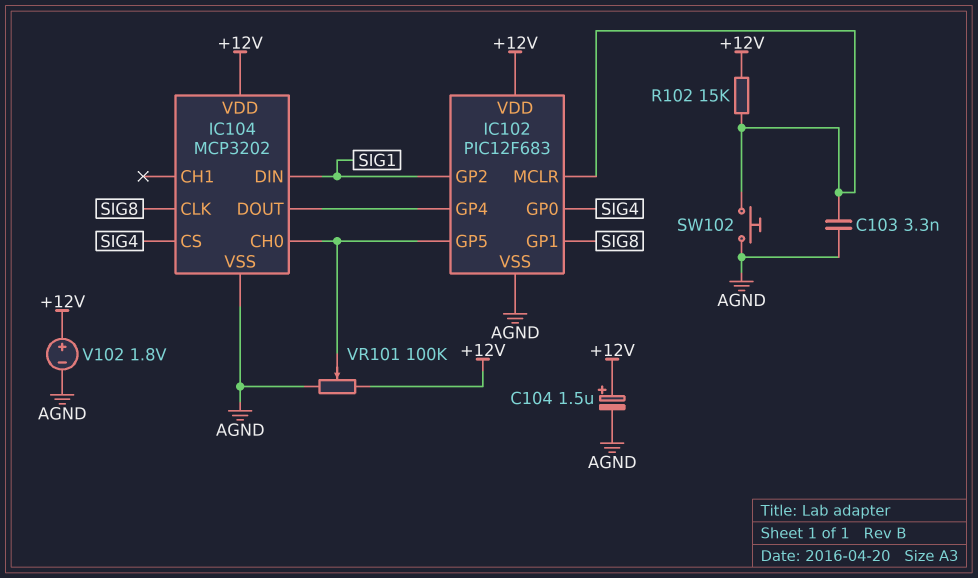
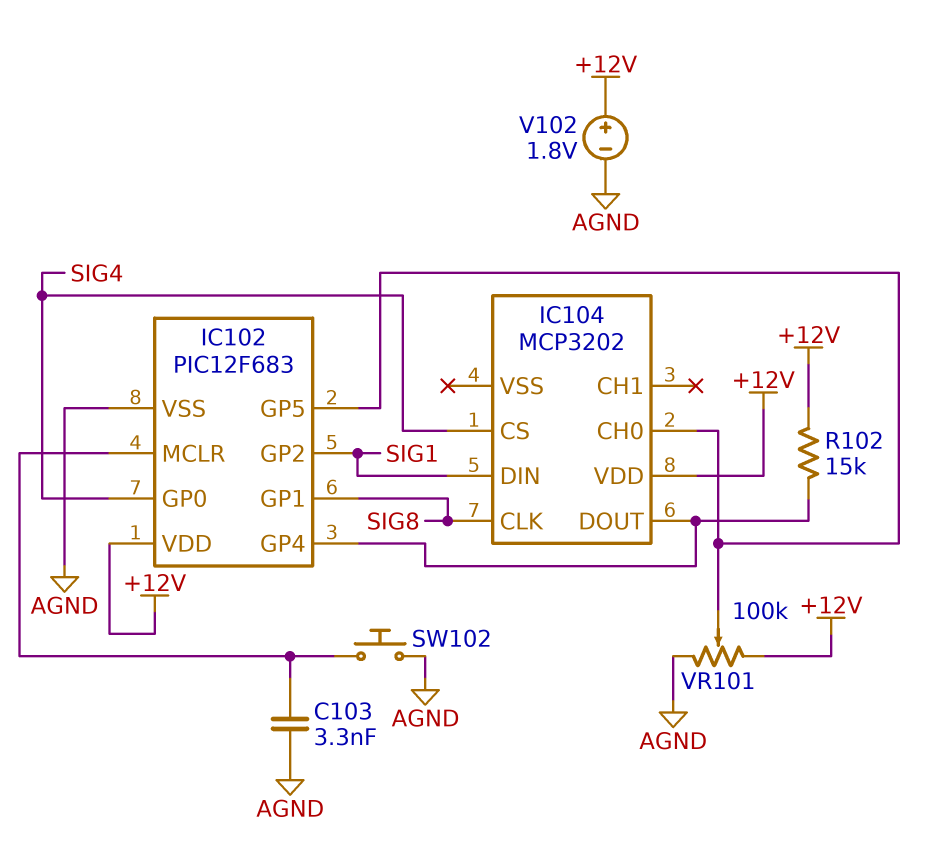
C104: 1.5uF (plus +12V, minus AGND) -> none
IC104 pin VSS: AGND -> none
R102: 15k (+12V, IC102/MCLR) -> 15k (+12V, IC102/GP4)

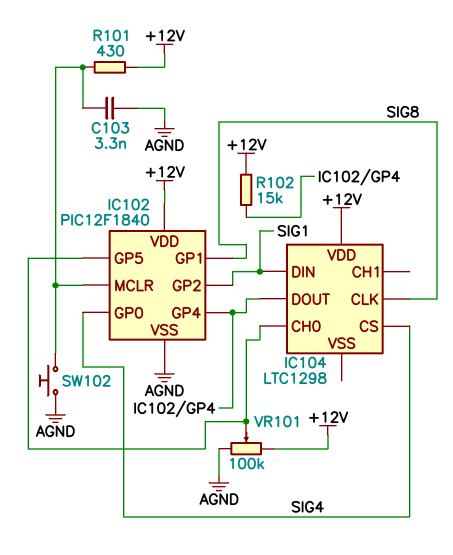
IC102: PIC12F683 -> PIC12F1840
IC104: MCP3202 -> LTC1298
R101: none -> 430 (+12V, IC102/MCLR)
V102: 1.8V (plus +12V, minus AGND) -> none

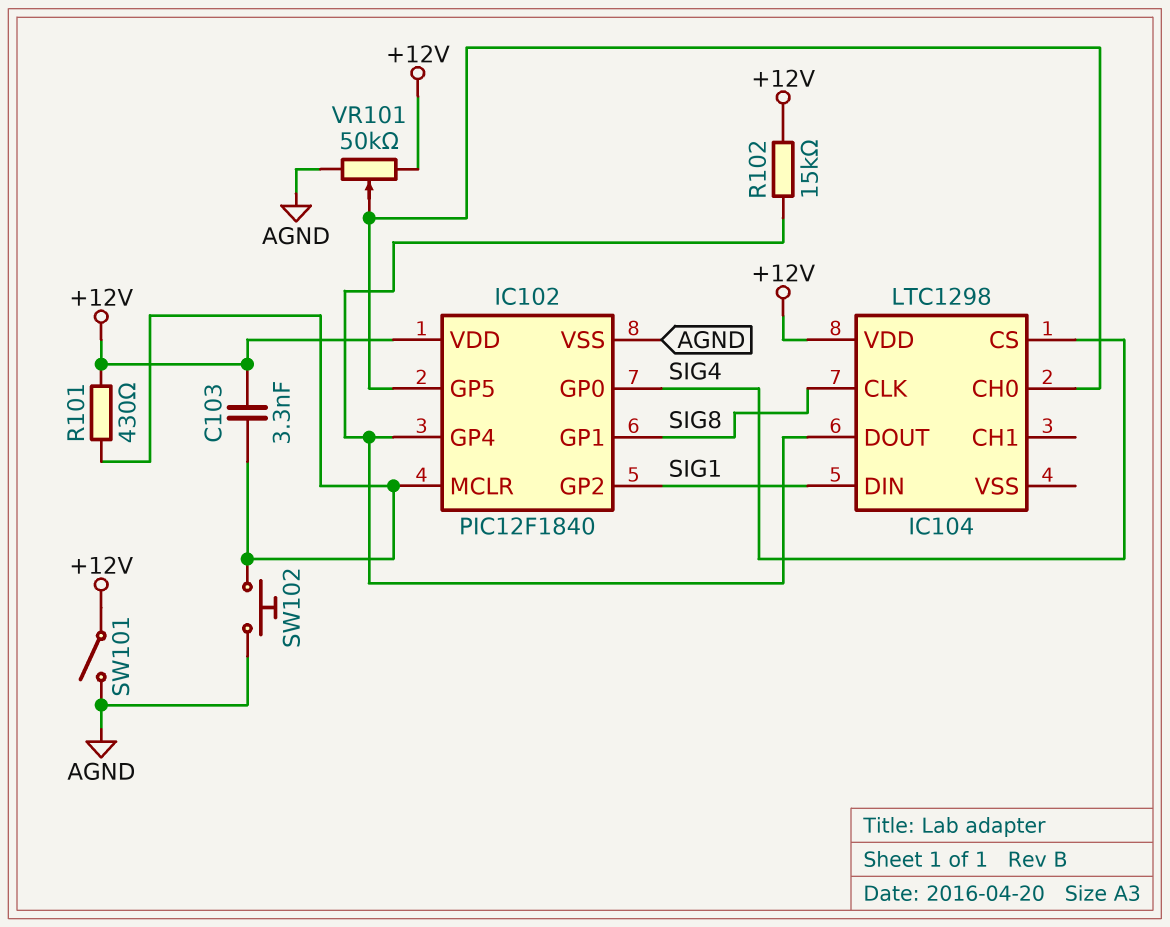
C103: 3.3nF (AGND, IC102/MCLR) -> 3.3nF (+12V, IC102/MCLR)
SW101: none -> switch (+12V, AGND)
VR101: 100k (+12V, AGND, wiper IC102/GP5) -> 50k (+12V, AGND, wiper IC102/GP5)

